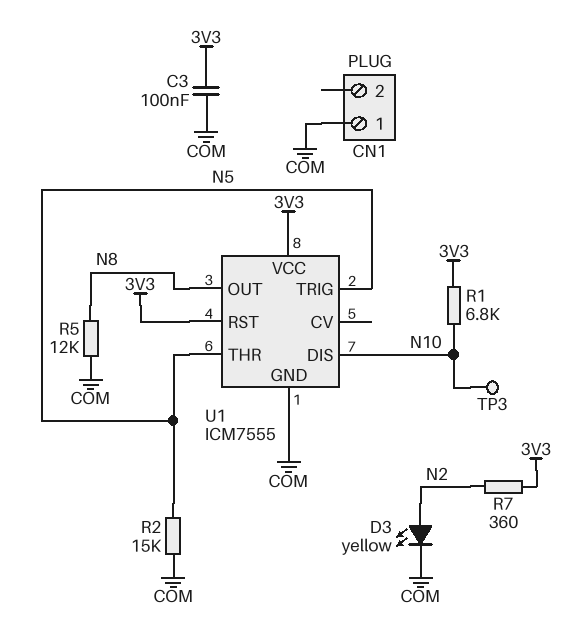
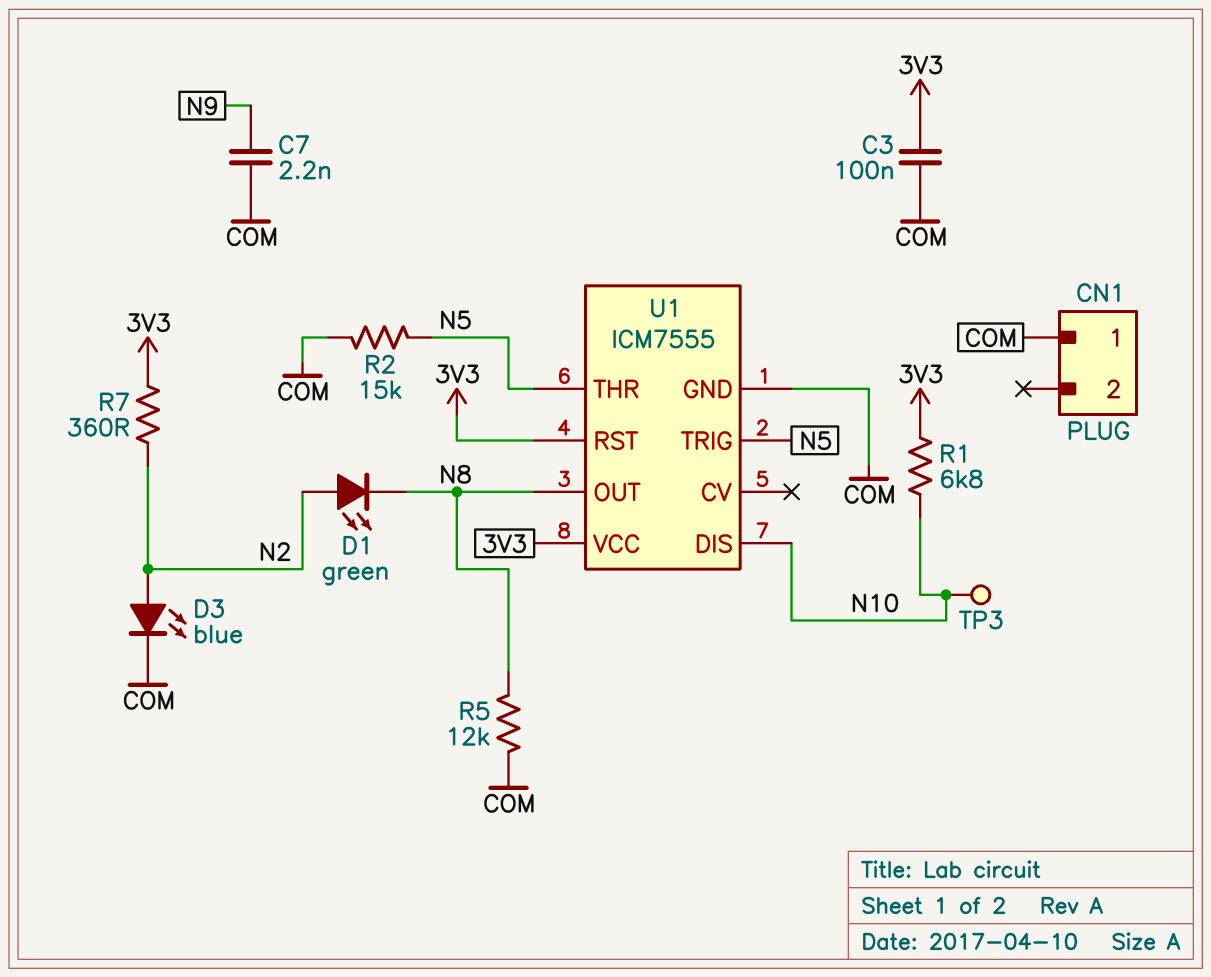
C7: none -> 2.2nF (COM, N9)
D1: none -> LED green (A N2, K N8)
D3: LED yellow (A N2, K COM) -> LED blue (A N2, K COM)

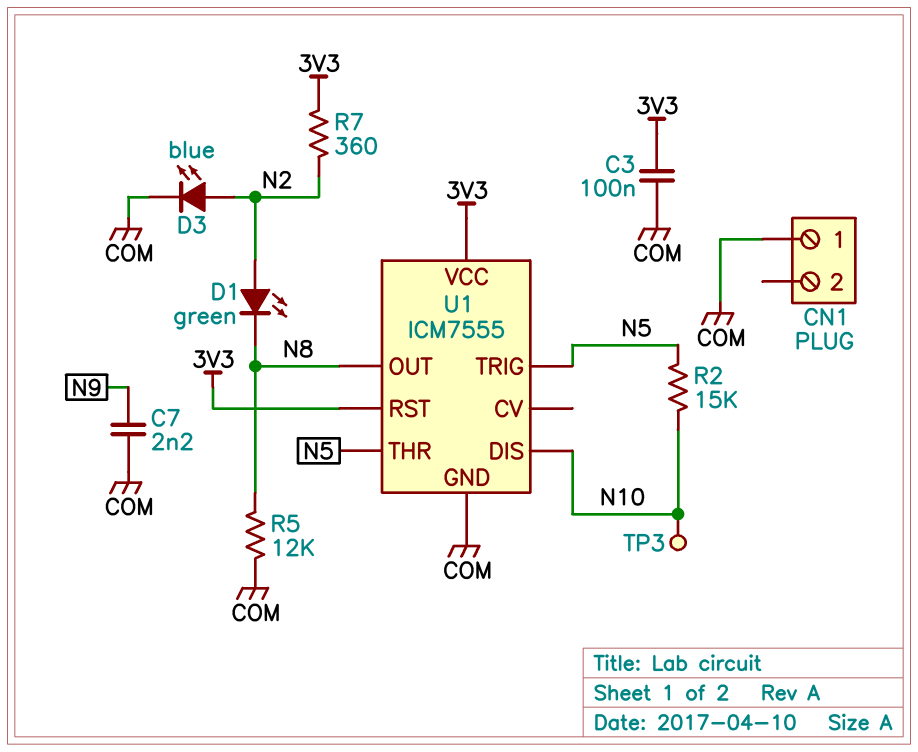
R1: 6.8k (3V3, N10) -> none
R2: 15k (COM, N5) -> 15k (N5, N10)

